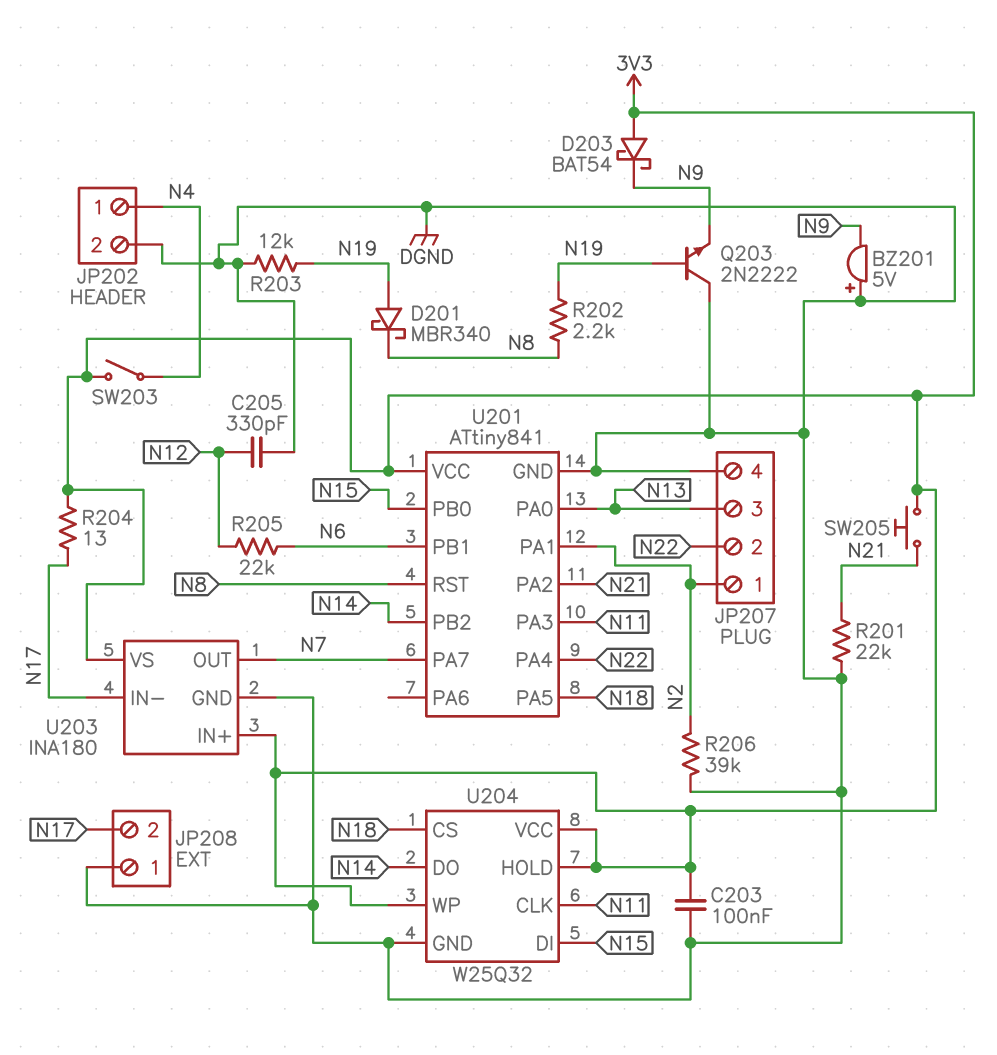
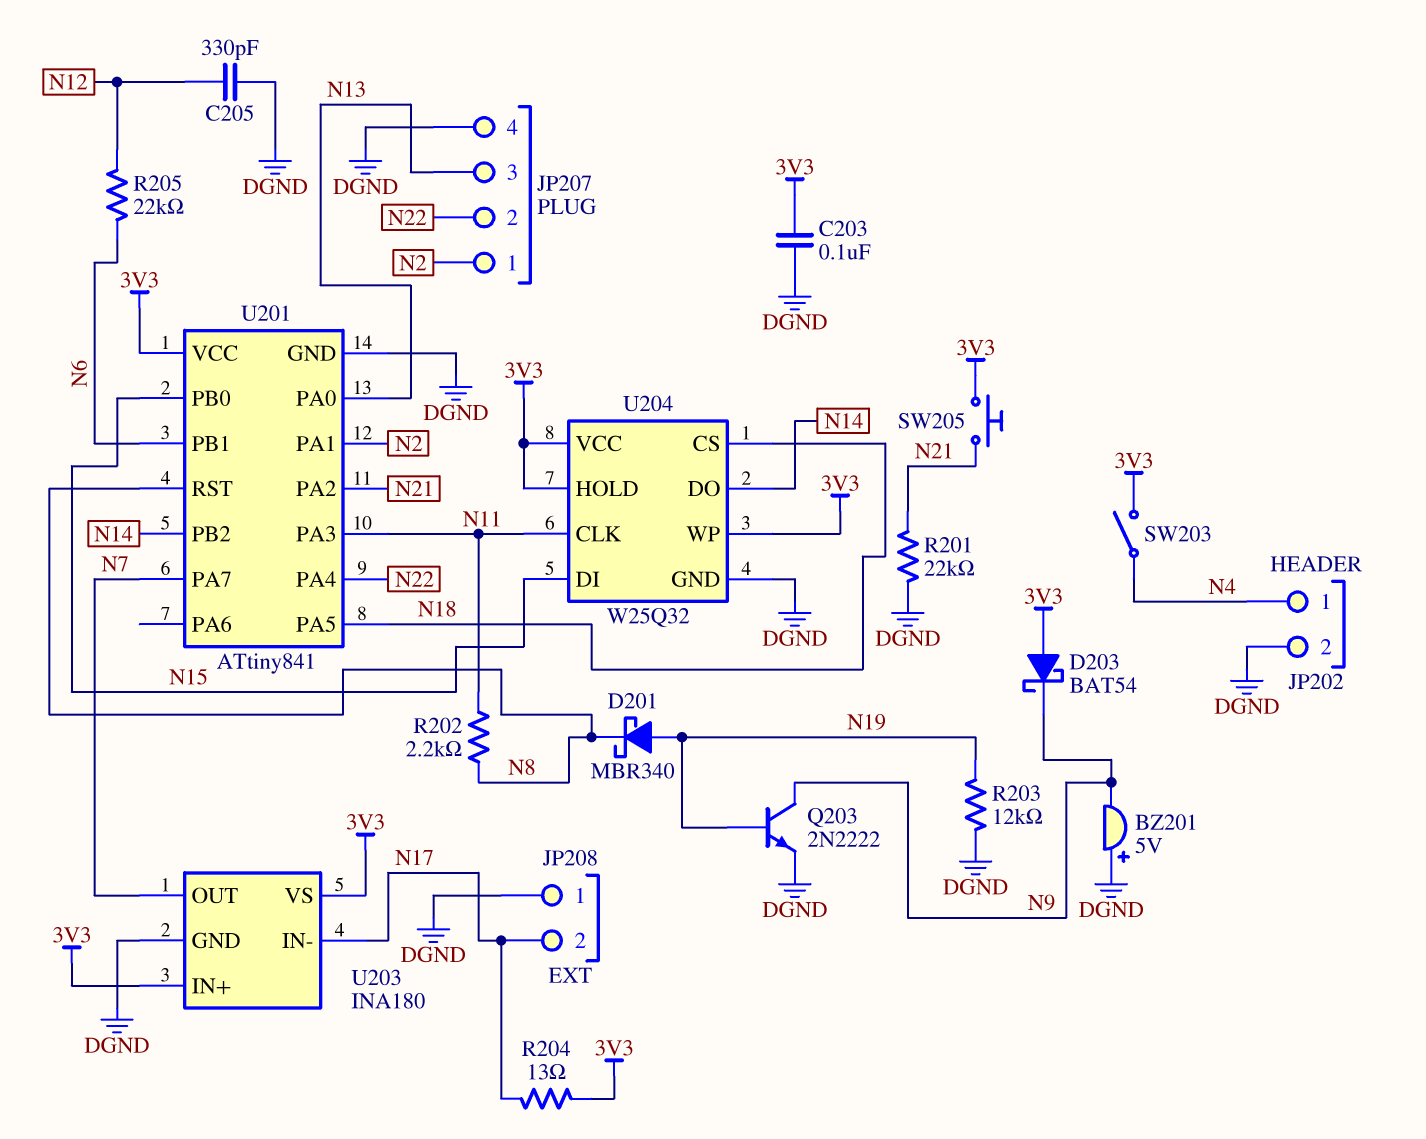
Q203: NPN 2N2222 (B N19, C DGND, E N9) -> NPN 2N2222 (B N19, C N9, E DGND)
R202: 2.2k (N8, N19) -> 2.2k (N8, N11)
R206: 39k (DGND, N2) -> none

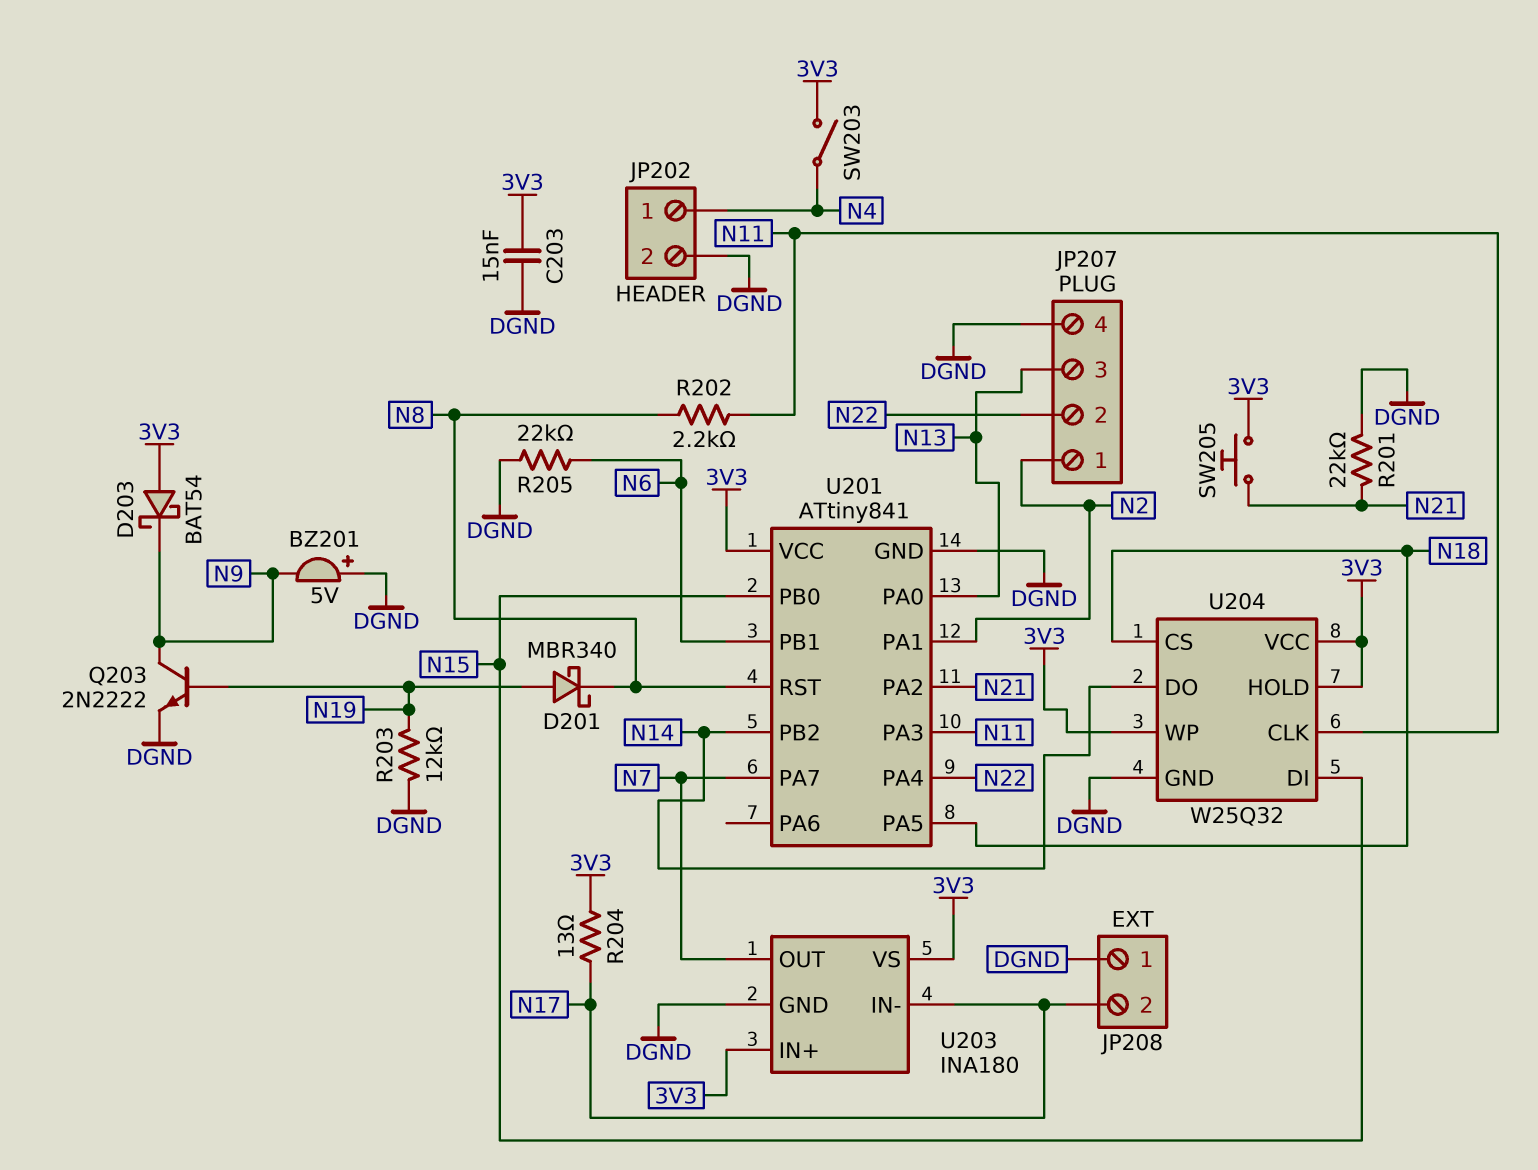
C203: 100nF (3V3, DGND) -> 15nF (3V3, DGND)
C205: 330pF (DGND, N12) -> none
R205: 22k (N6, N12) -> 22k (DGND, N6)

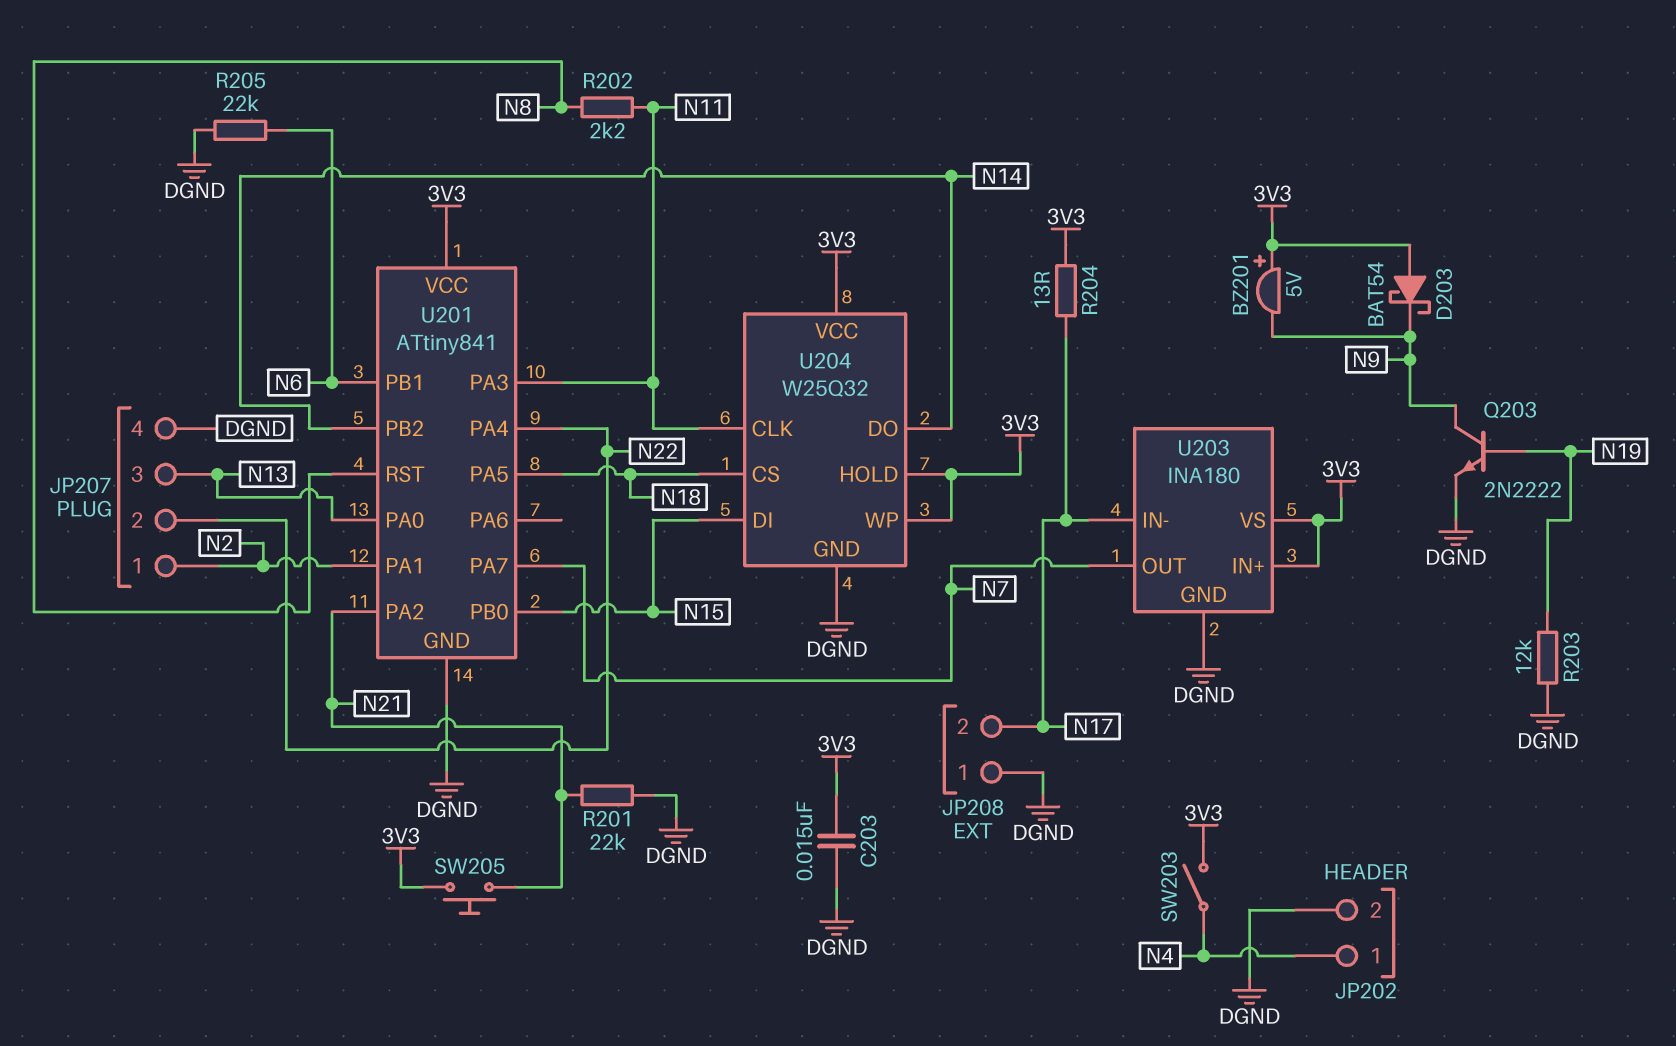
BZ201: buzzer 5V (plus DGND, minus N9) -> buzzer 5V (plus 3V3, minus N9)
D201: schottky MBR340 (A N19, K N8) -> none

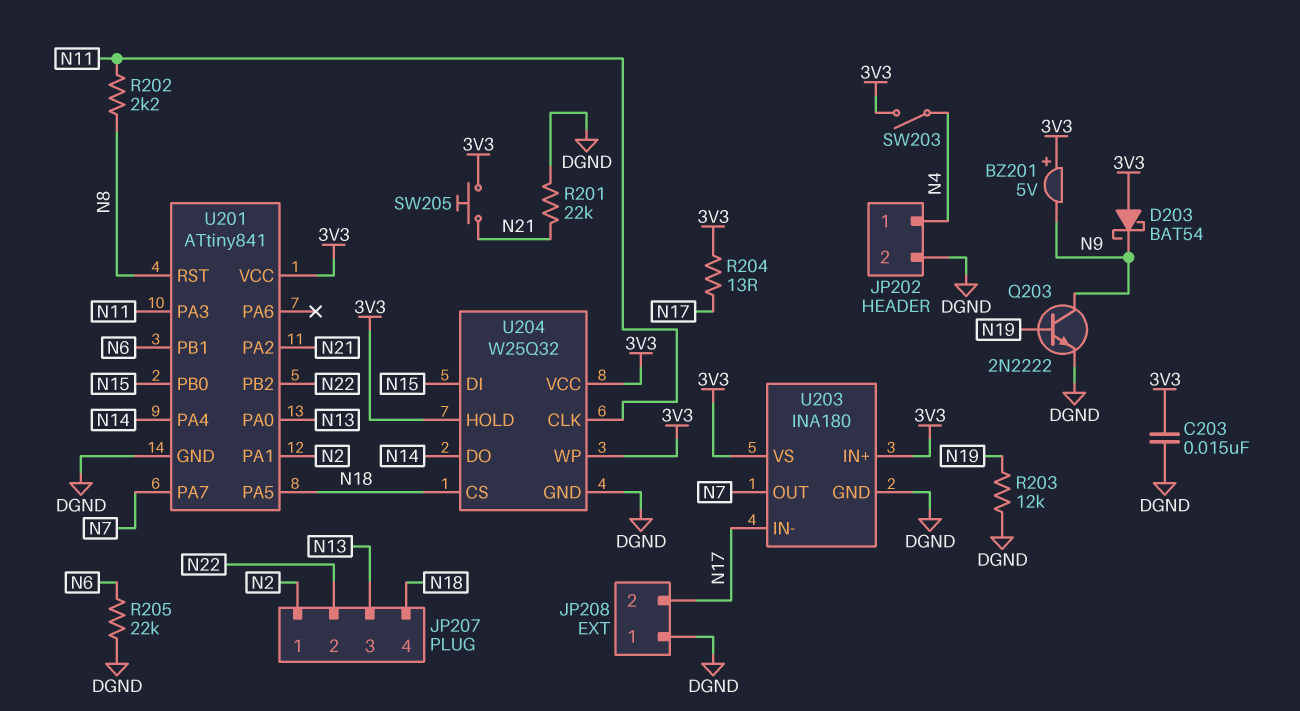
JP207 pin 4: DGND -> N18
U201 pin PA4: N22 -> N14
U201 pin PB2: N14 -> N22

